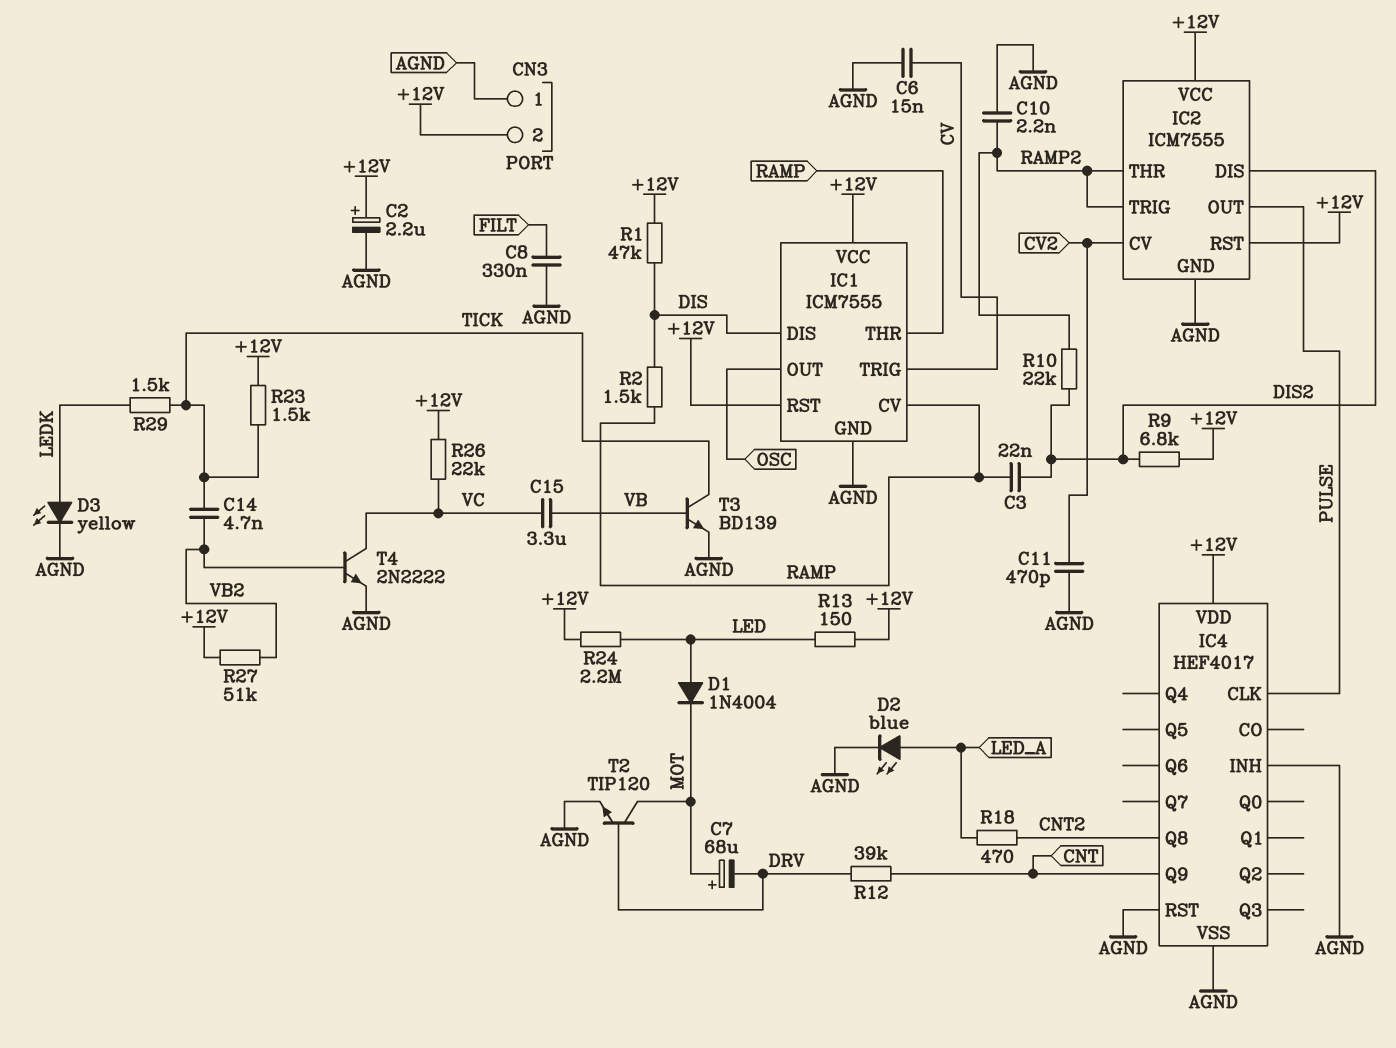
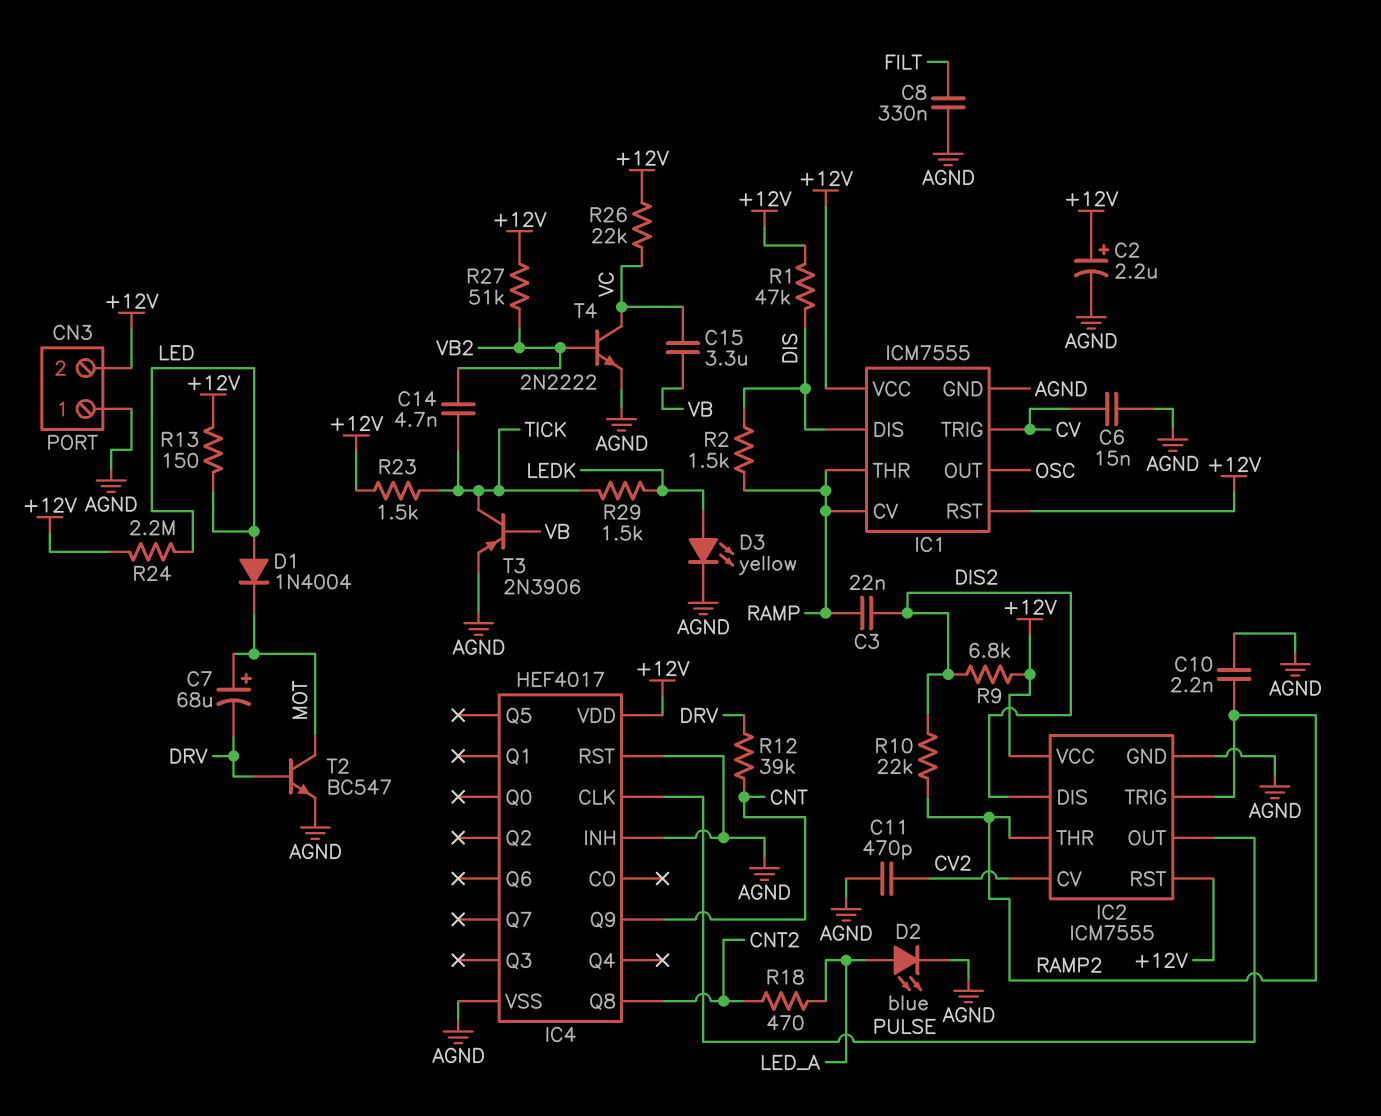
T2: NPN TIP120 (B DRV, C MOT, E AGND) -> NPN BC547 (B DRV, C MOT, E AGND)
T3: NPN BD139 (B VB, C TICK, E AGND) -> PNP 2N3906 (B VB, C TICK, E AGND)

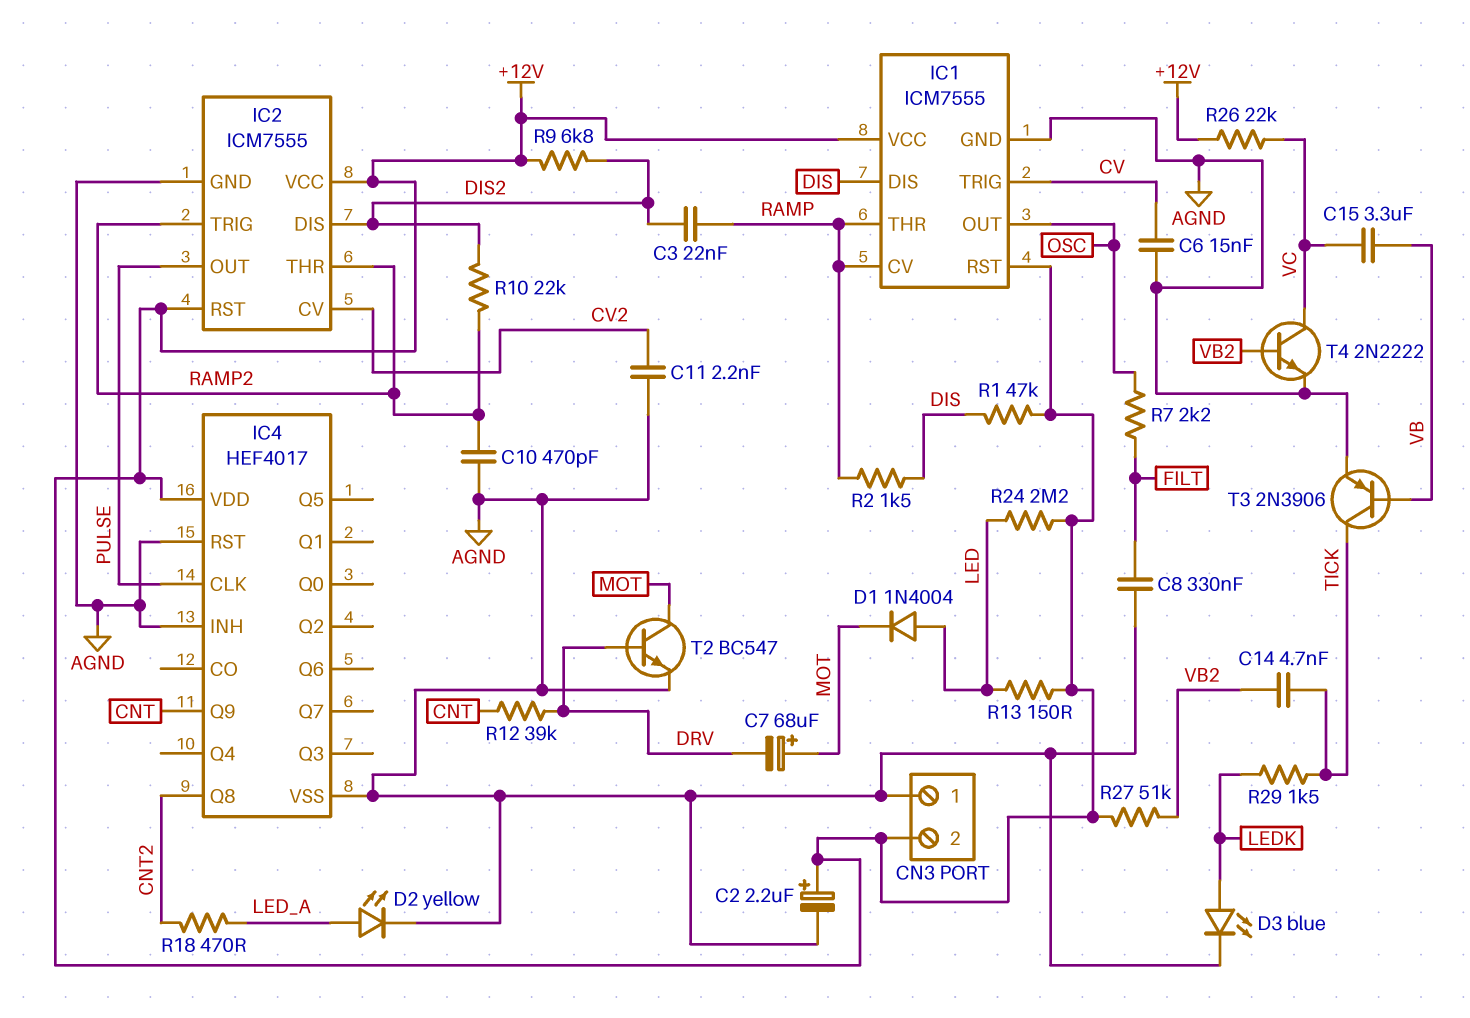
C10: 2.2nF (AGND, RAMP2) -> 470pF (AGND, RAMP2)
C11: 470pF (AGND, CV2) -> 2.2nF (AGND, CV2)
D2: LED blue (A LED_A, K AGND) -> LED yellow (A LED_A, K AGND)
D3: LED yellow (A LEDK, K AGND) -> LED blue (A LEDK, K AGND)
R7: none -> 2.2k (FILT, OSC)
R23: 1.5k (+12V, TICK) -> none

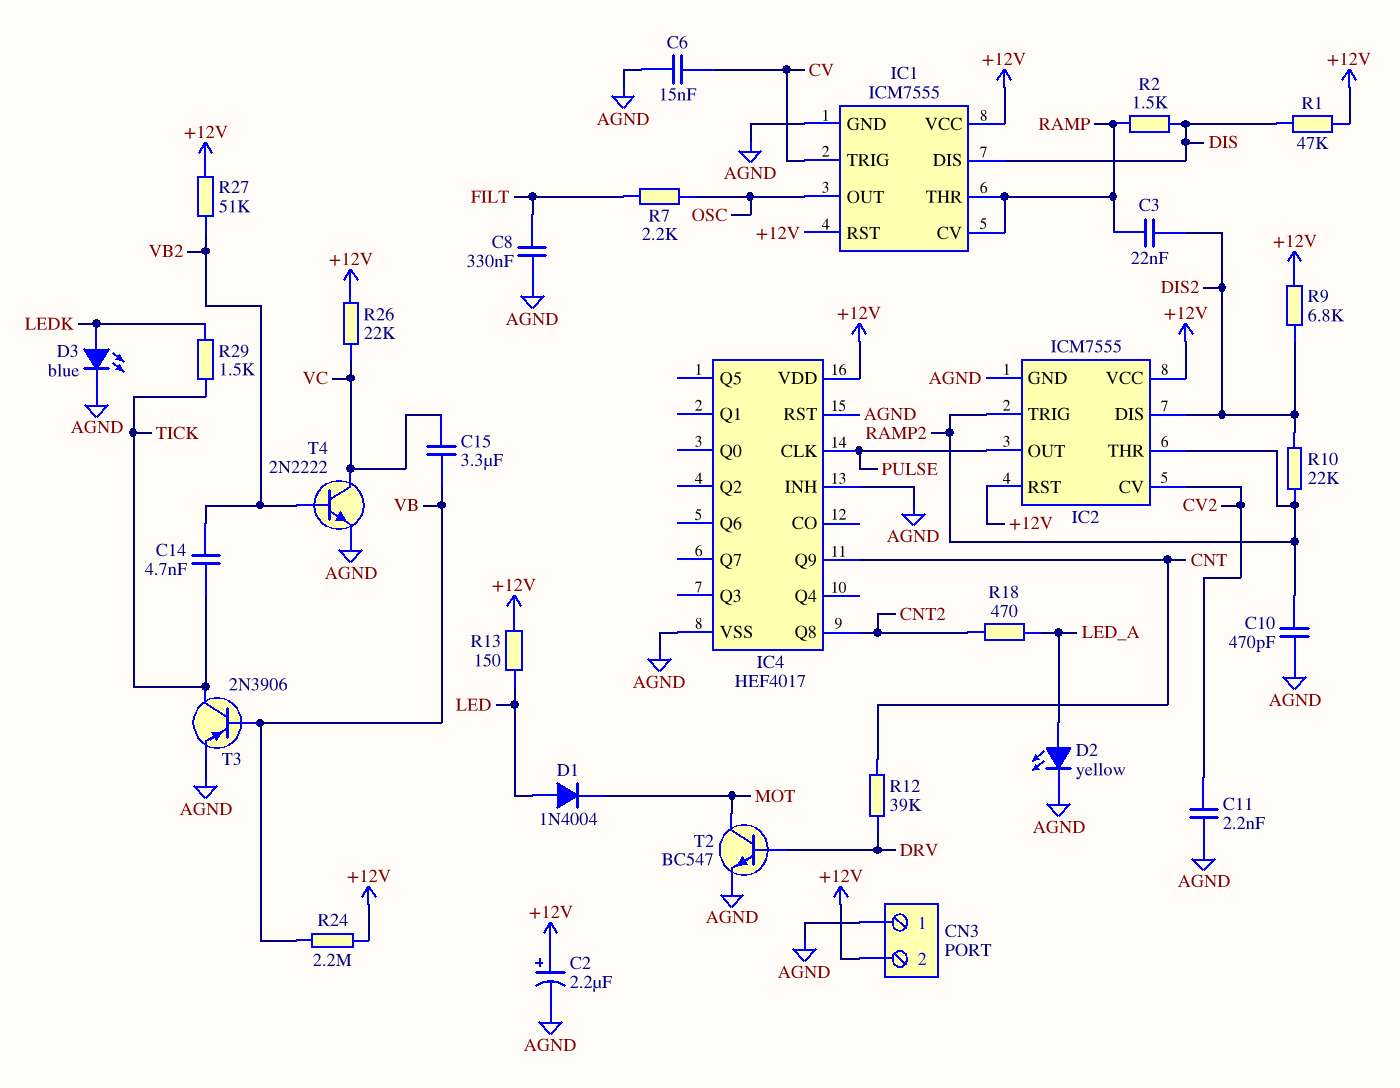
C7: 68uF (plus MOT, minus DRV) -> none
R24: 2.2M (+12V, LED) -> 2.2M (+12V, VB)

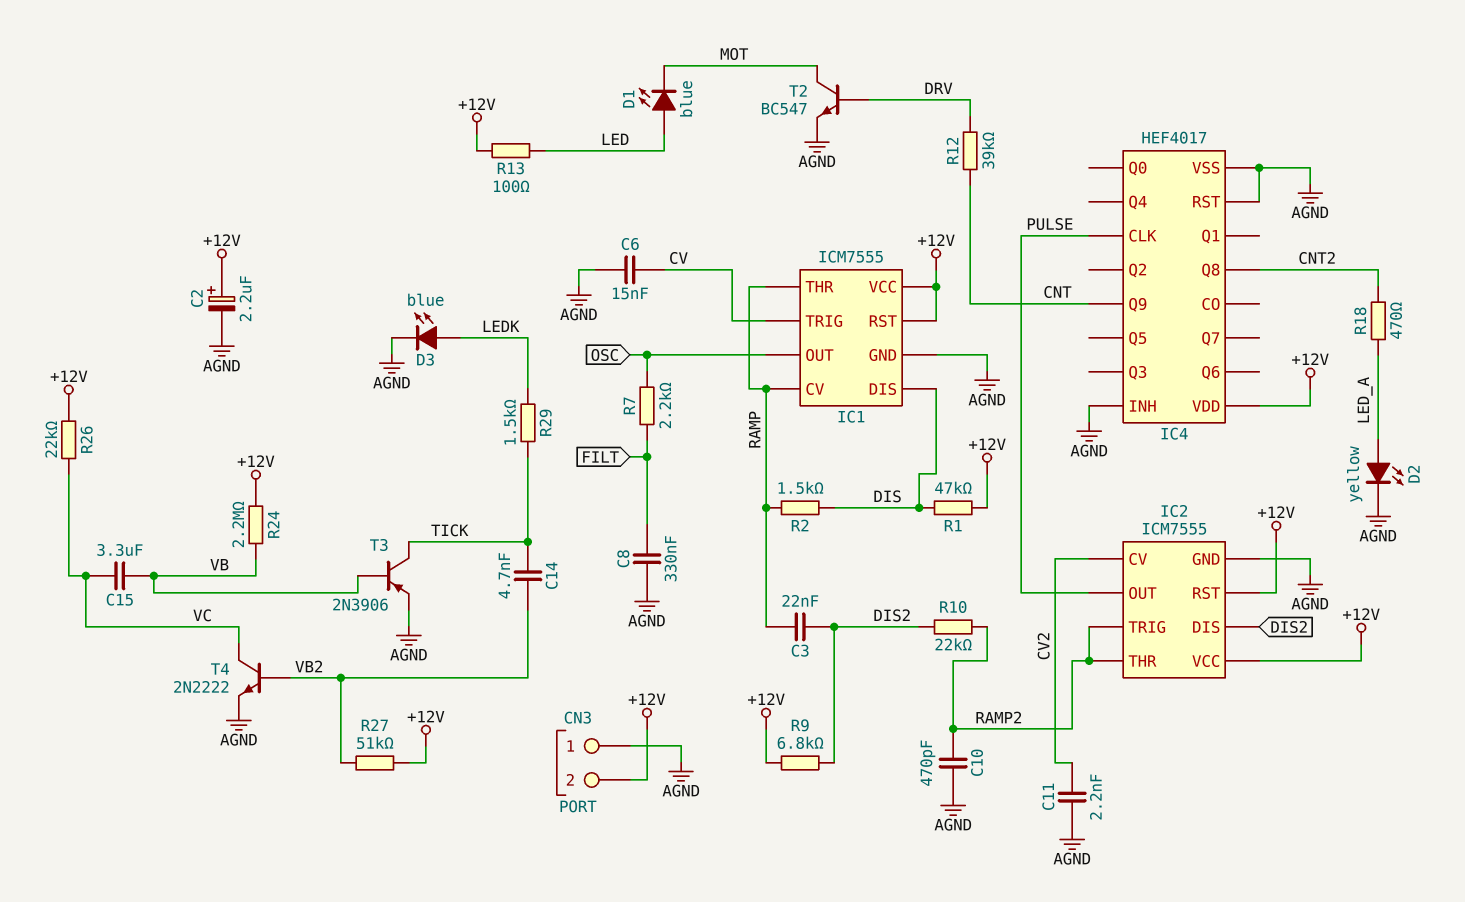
D1: diode 1N4004 (A LED, K MOT) -> LED blue (A LED, K MOT)
R13: 150 (+12V, LED) -> 100 (+12V, LED)

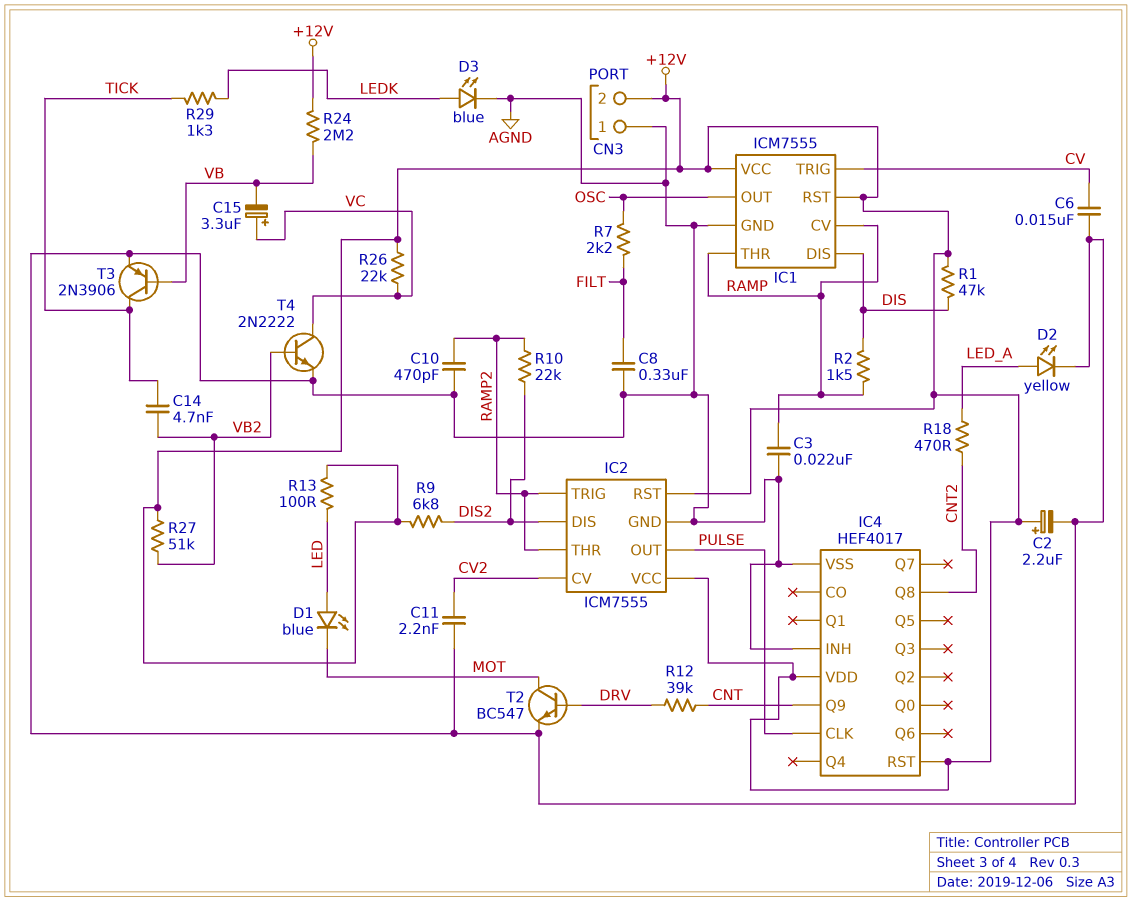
C3: 22nF (DIS2, RAMP) -> 22nF (AGND, RAMP)
C15: 3.3uF (VB, VC) -> 3.3uF (plus VC, minus VB)
IC4 pin RST: AGND -> +12V
R29: 1.5k (LEDK, TICK) -> 1.3k (LEDK, TICK)

